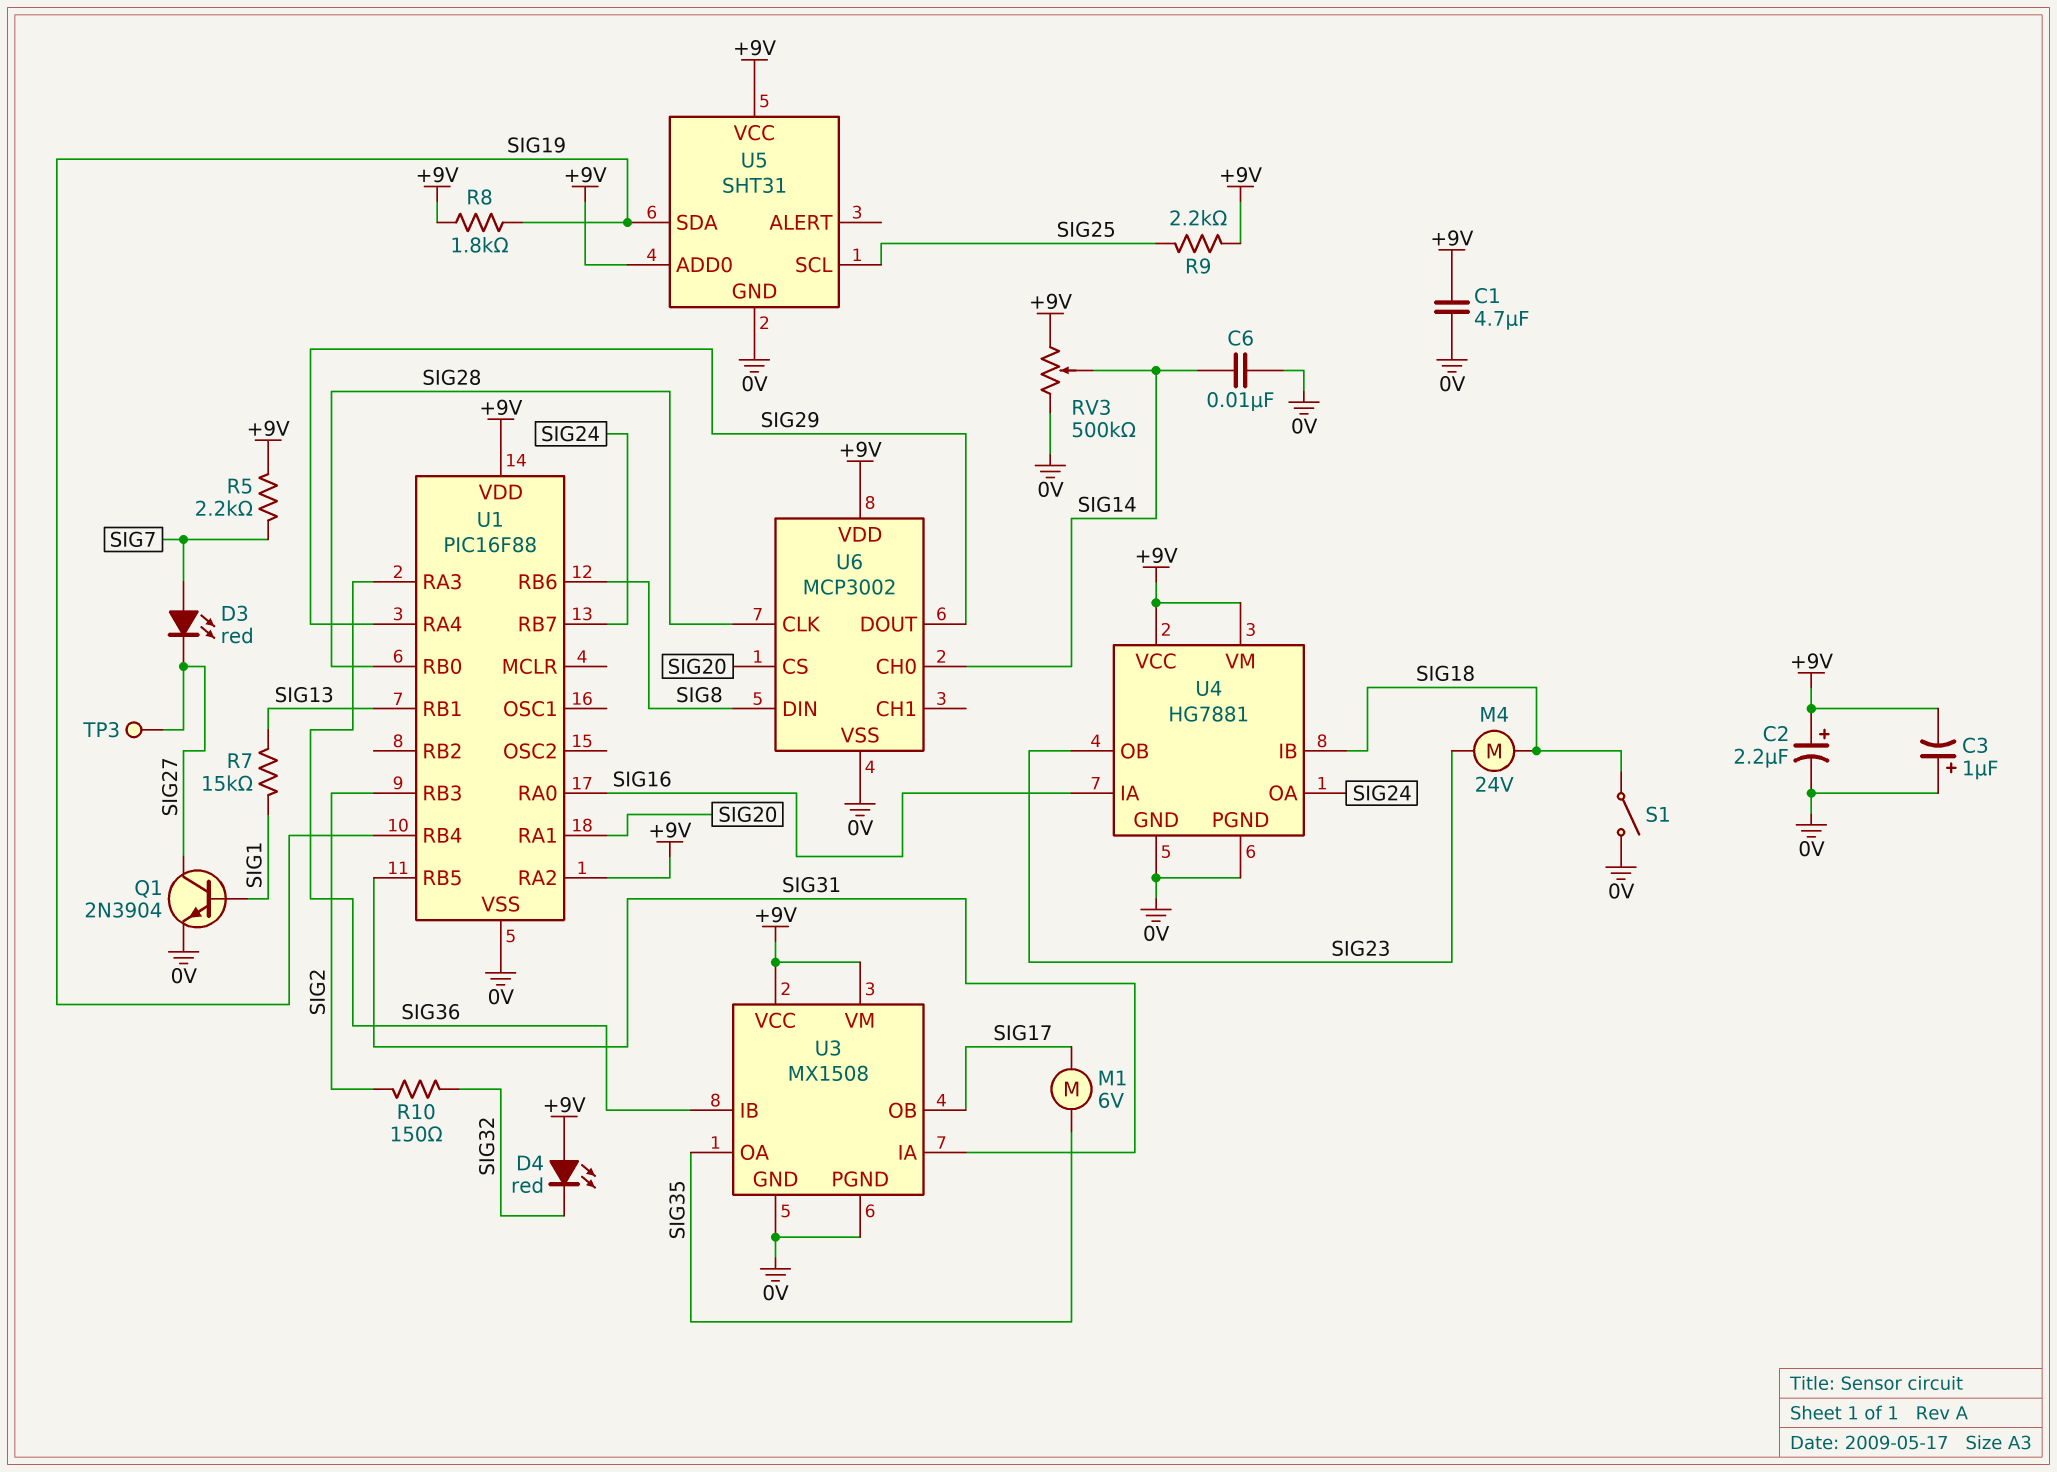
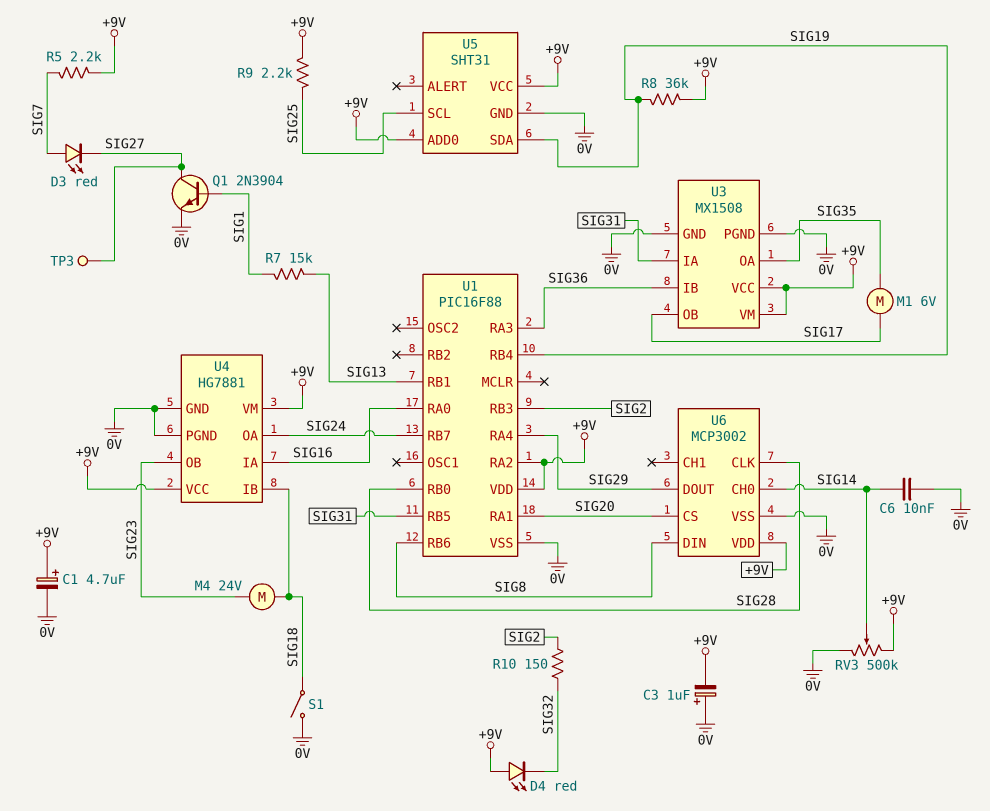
C1: 4.7uF (+9V, 0V) -> 4.7uF (plus +9V, minus 0V)
C2: 2.2uF (plus +9V, minus 0V) -> none
R8: 1.8k (+9V, SIG19) -> 36k (+9V, SIG19)

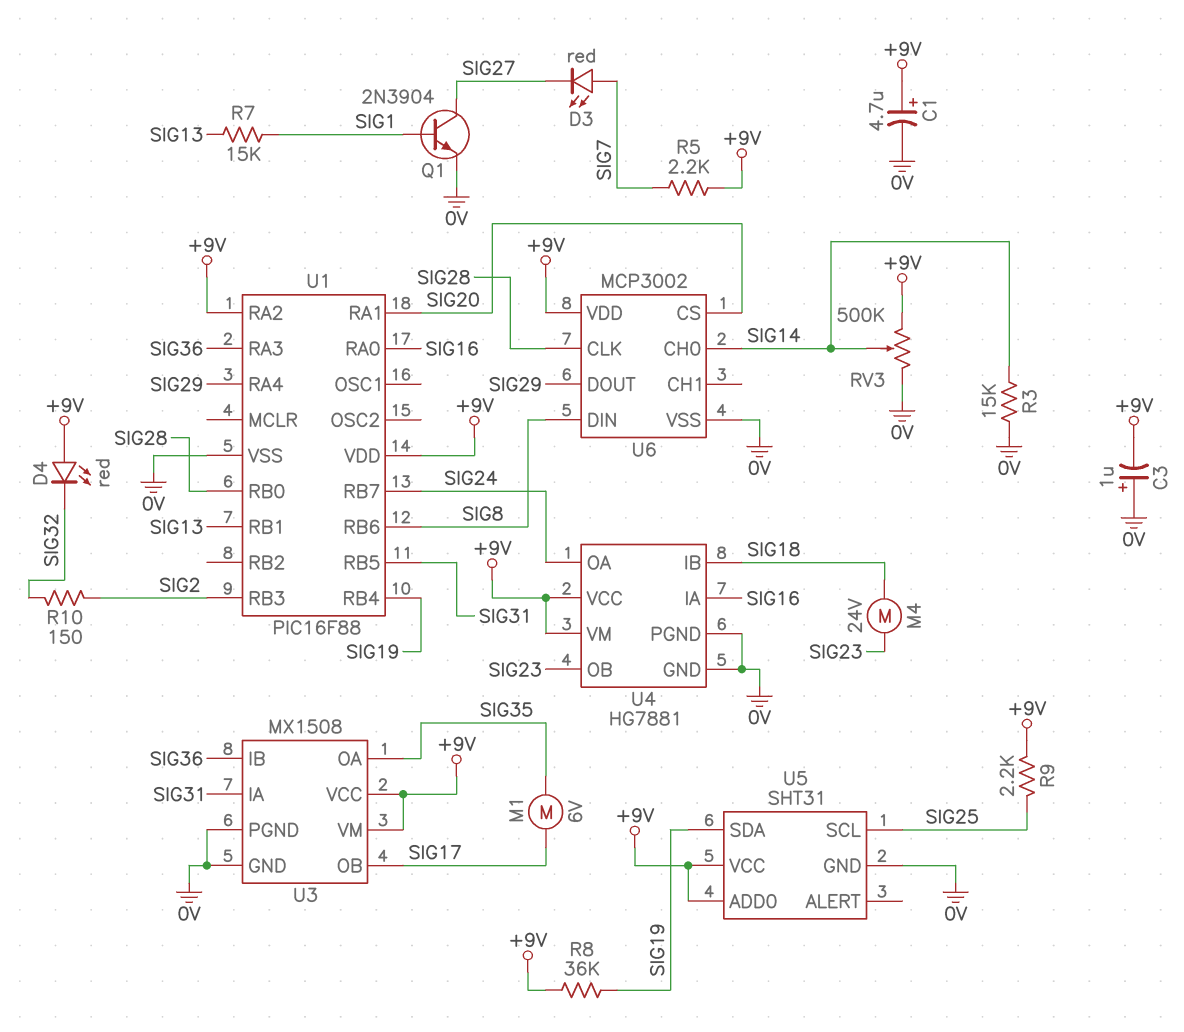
C6: 10nF (0V, SIG14) -> none
R3: none -> 15k (0V, SIG14)
S1: switch (0V, SIG18) -> none
TP3: test point (SIG27) -> none

